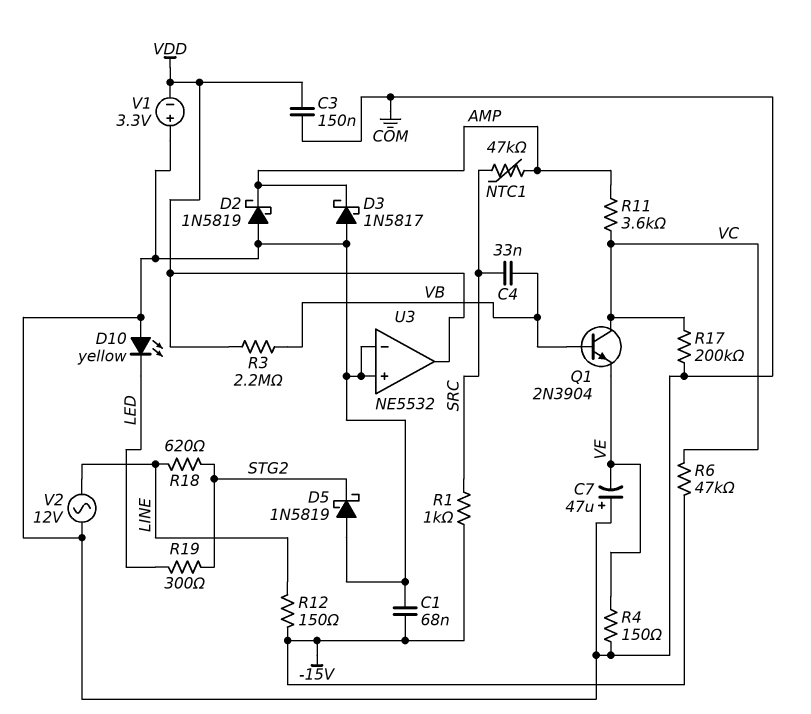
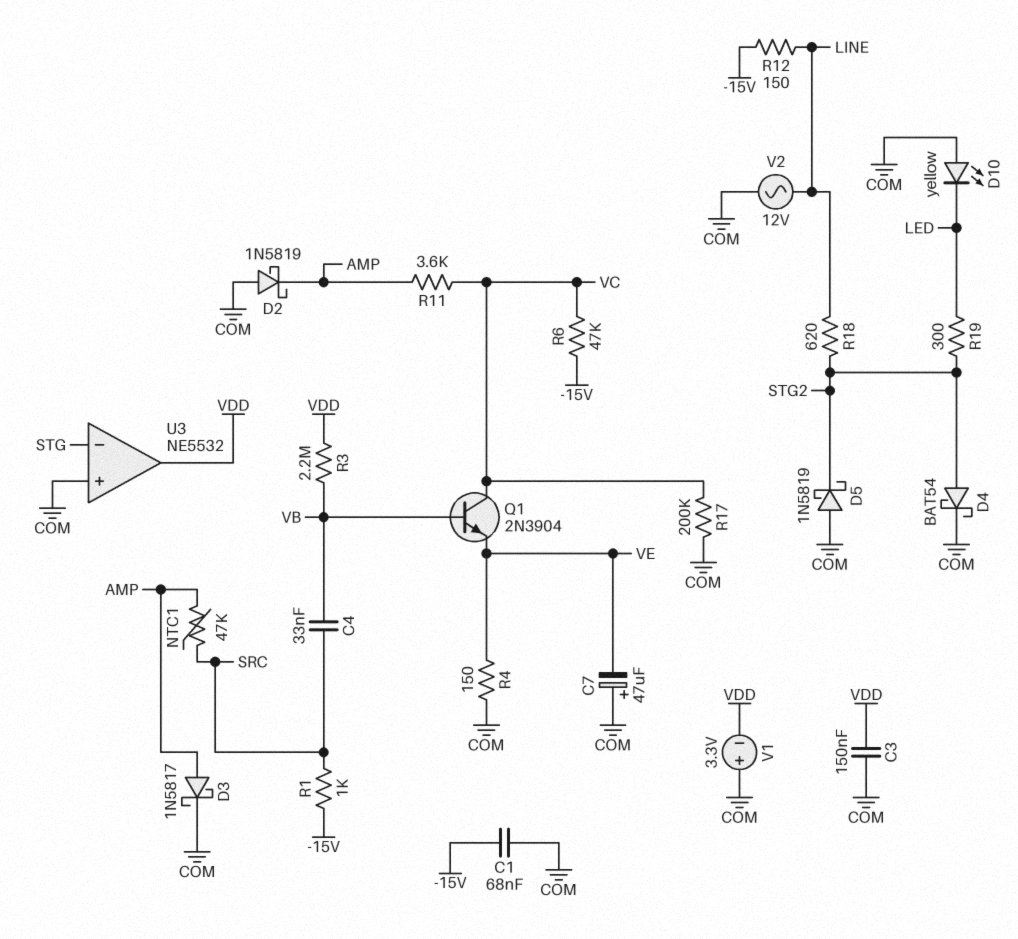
D3: schottky 1N5817 (A COM, K AMP) -> schottky 1N5817 (A AMP, K COM)
D4: none -> schottky BAT54 (A STG2, K COM)
U3 pin in-: COM -> STG

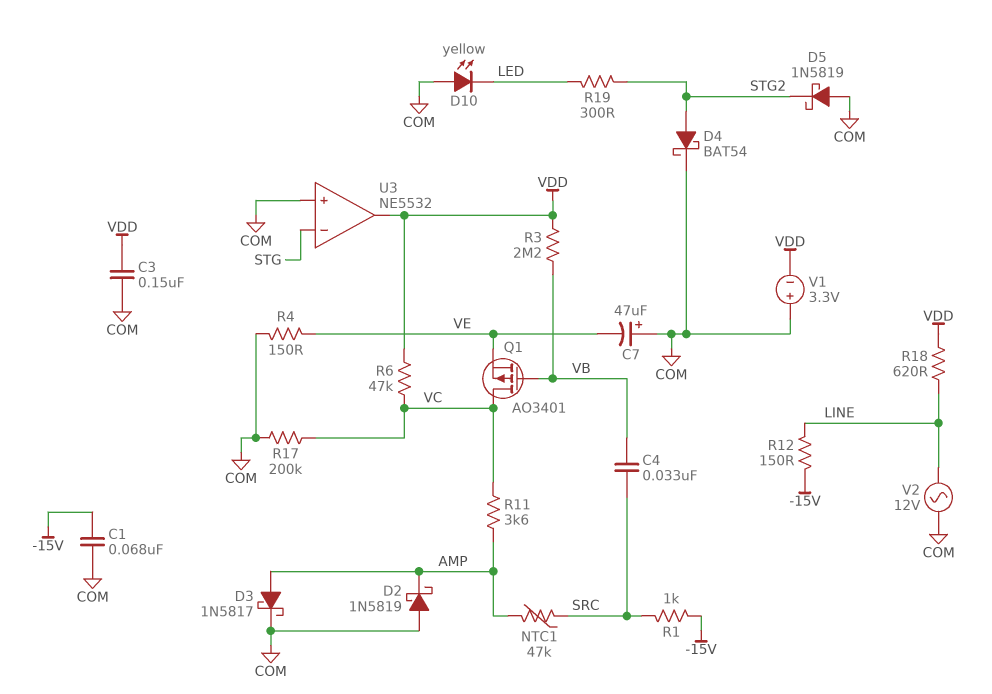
Q1: NPN 2N3904 (B VB, C VC, E VE) -> PMOS AO3401 (G VB, D VC, S VE)
R6: 47k (-15V, VC) -> 47k (VC, VDD)
R18: 620 (LINE, STG2) -> 620 (LINE, VDD)

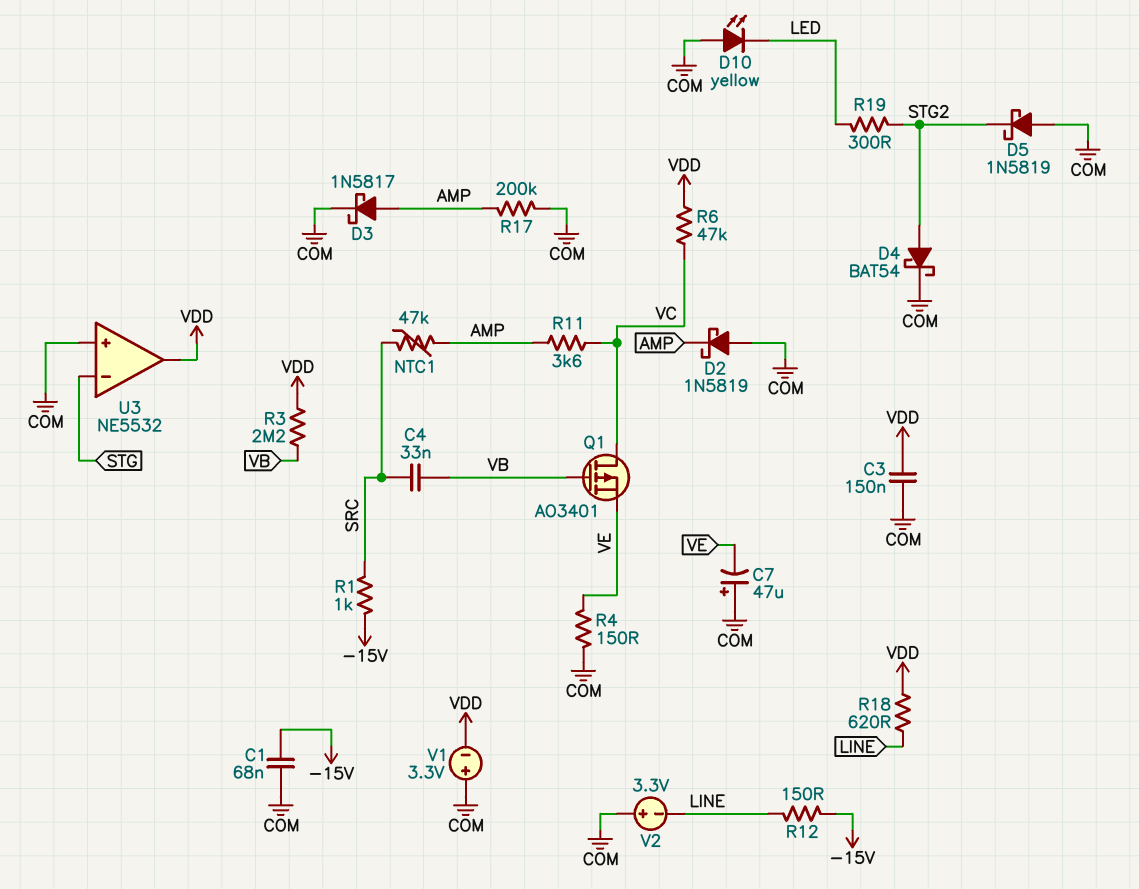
R17: 200k (COM, VC) -> 200k (AMP, COM)
V2: AC 12V (COM, LINE) -> 3.3V (plus COM, minus LINE)

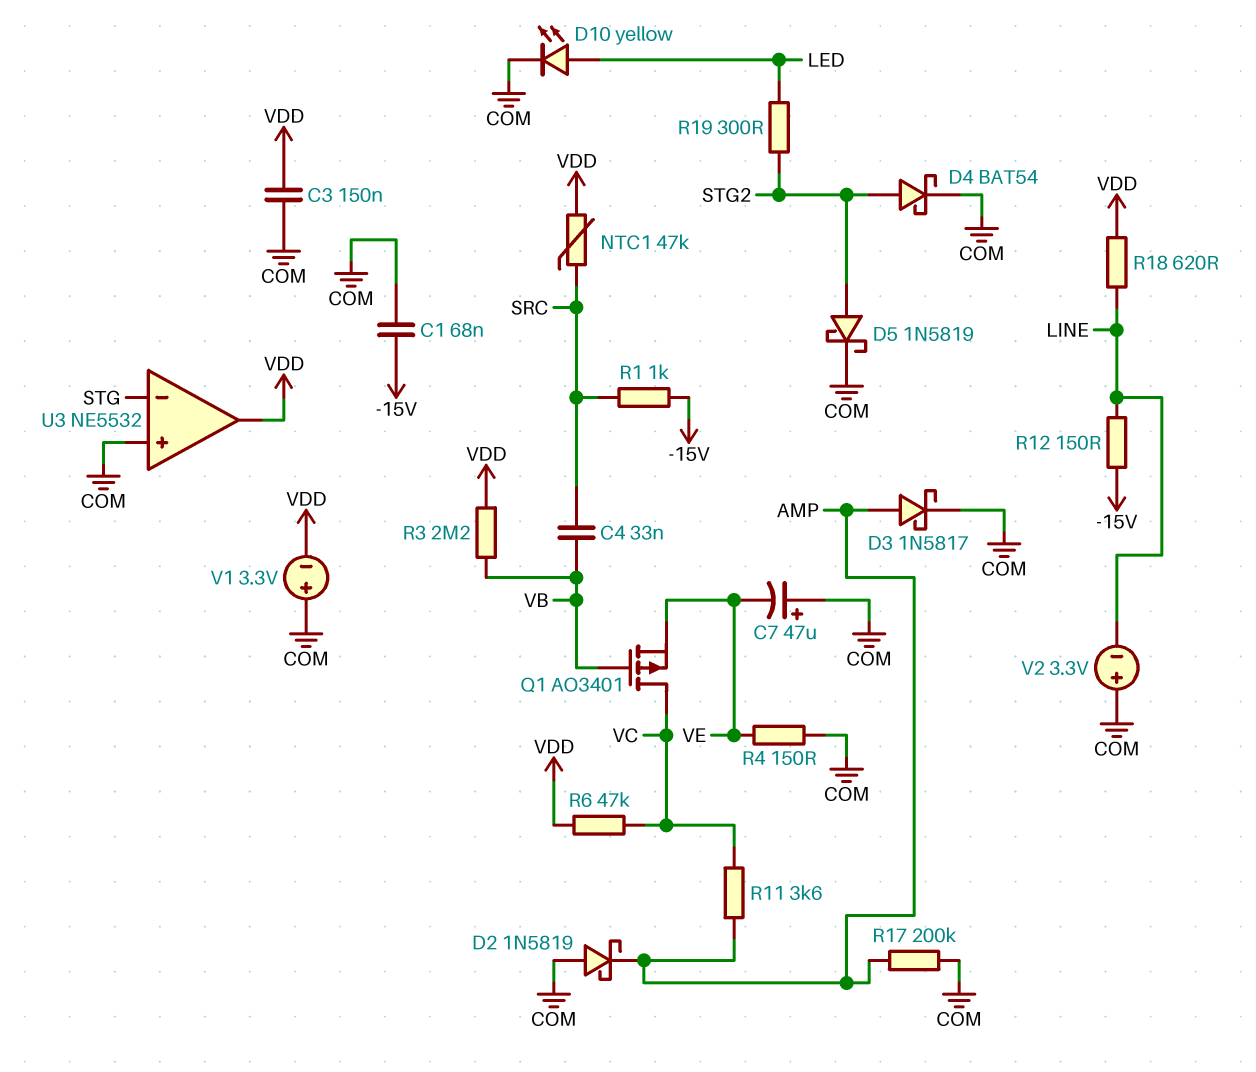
D5: schottky 1N5819 (A COM, K STG2) -> schottky 1N5819 (A STG2, K COM)
D10: LED yellow (A COM, K LED) -> LED yellow (A LED, K COM)
NTC1: 47k (AMP, SRC) -> 47k (SRC, VDD)

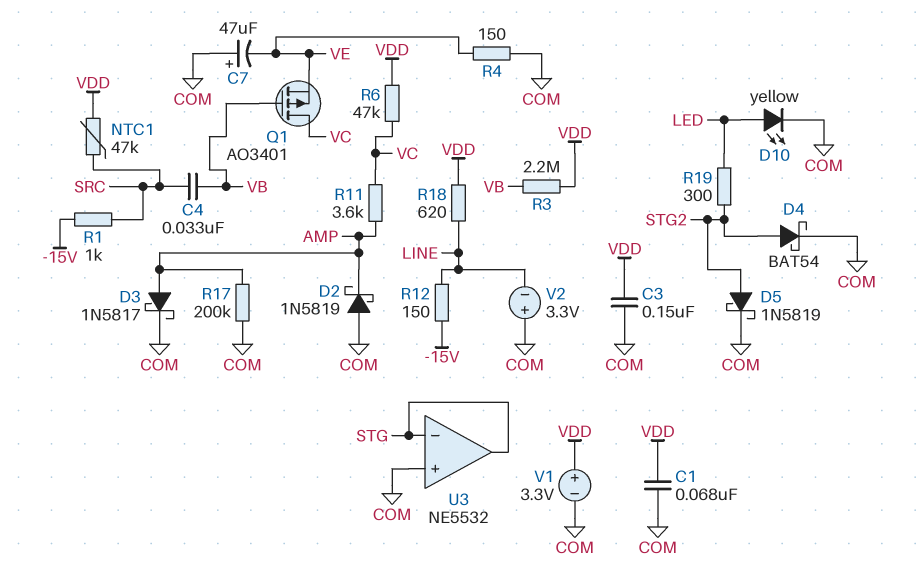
C1: 68nF (-15V, COM) -> 68nF (COM, VDD)
U3 pin out: VDD -> STG
V1: 3.3V (plus COM, minus VDD) -> 3.3V (plus VDD, minus COM)

